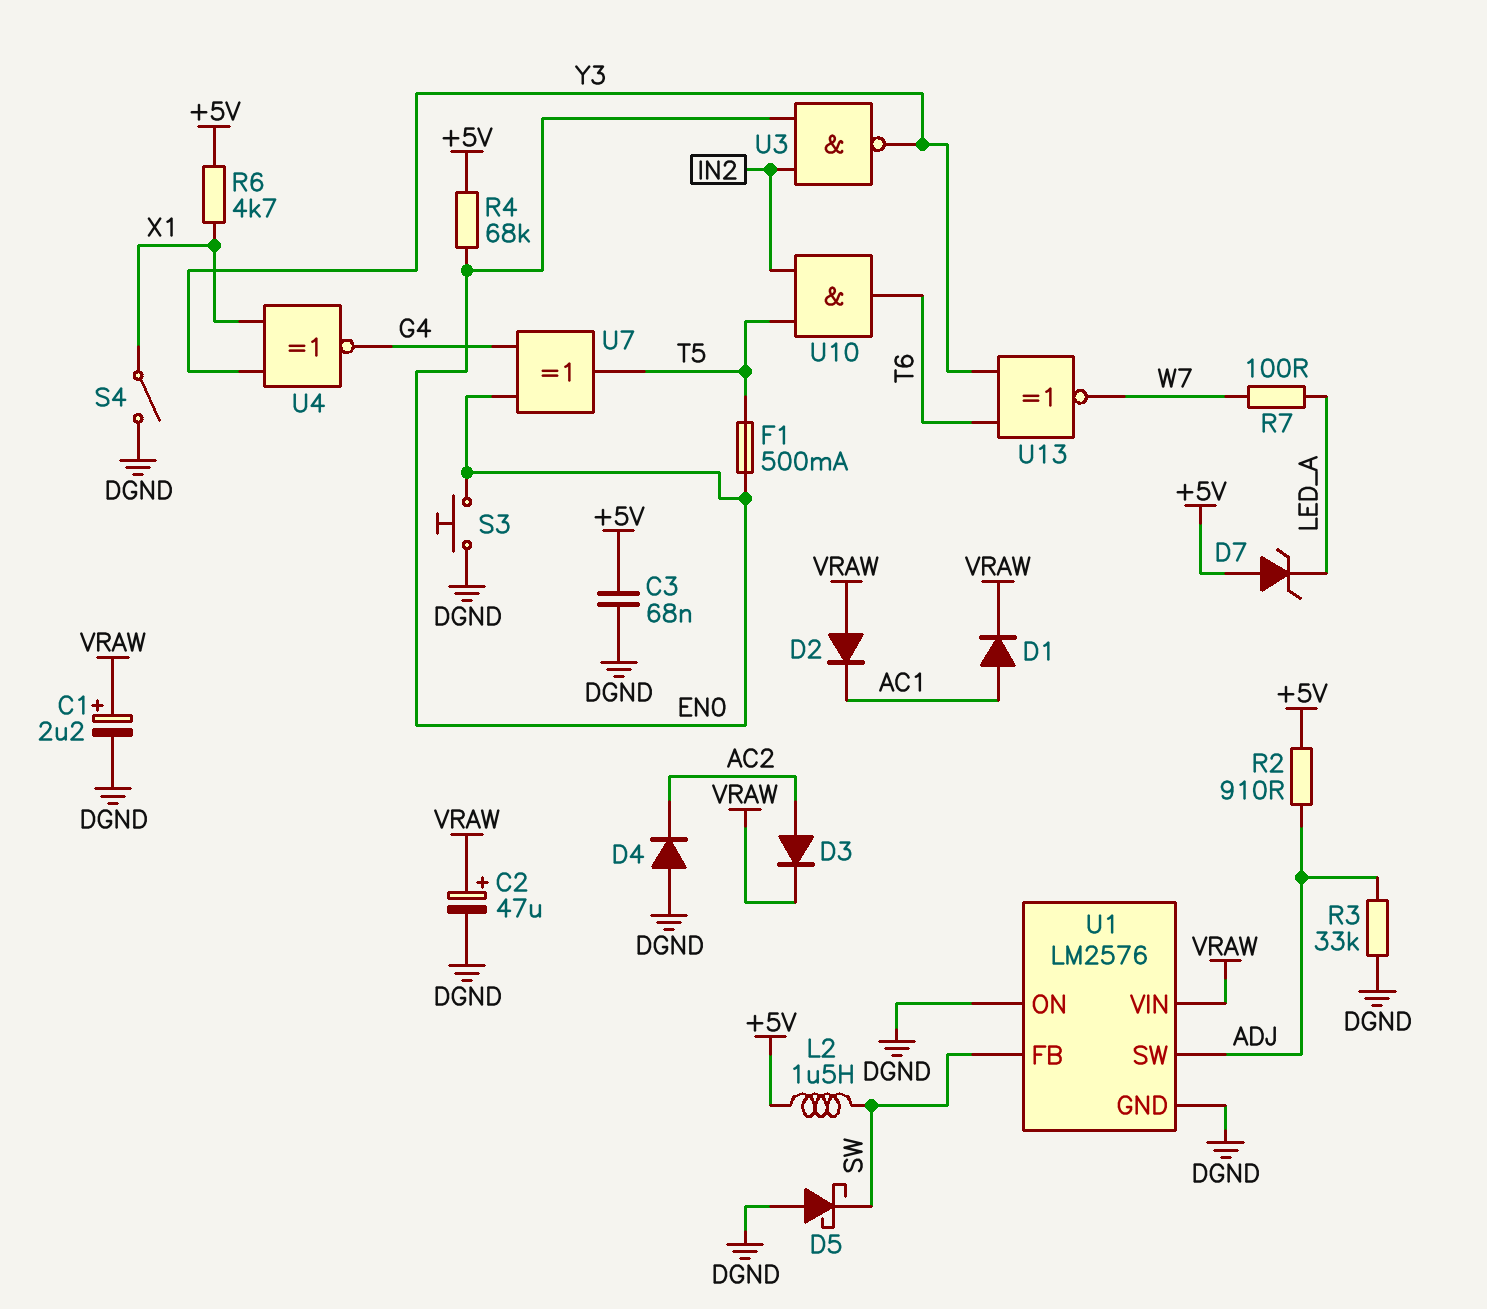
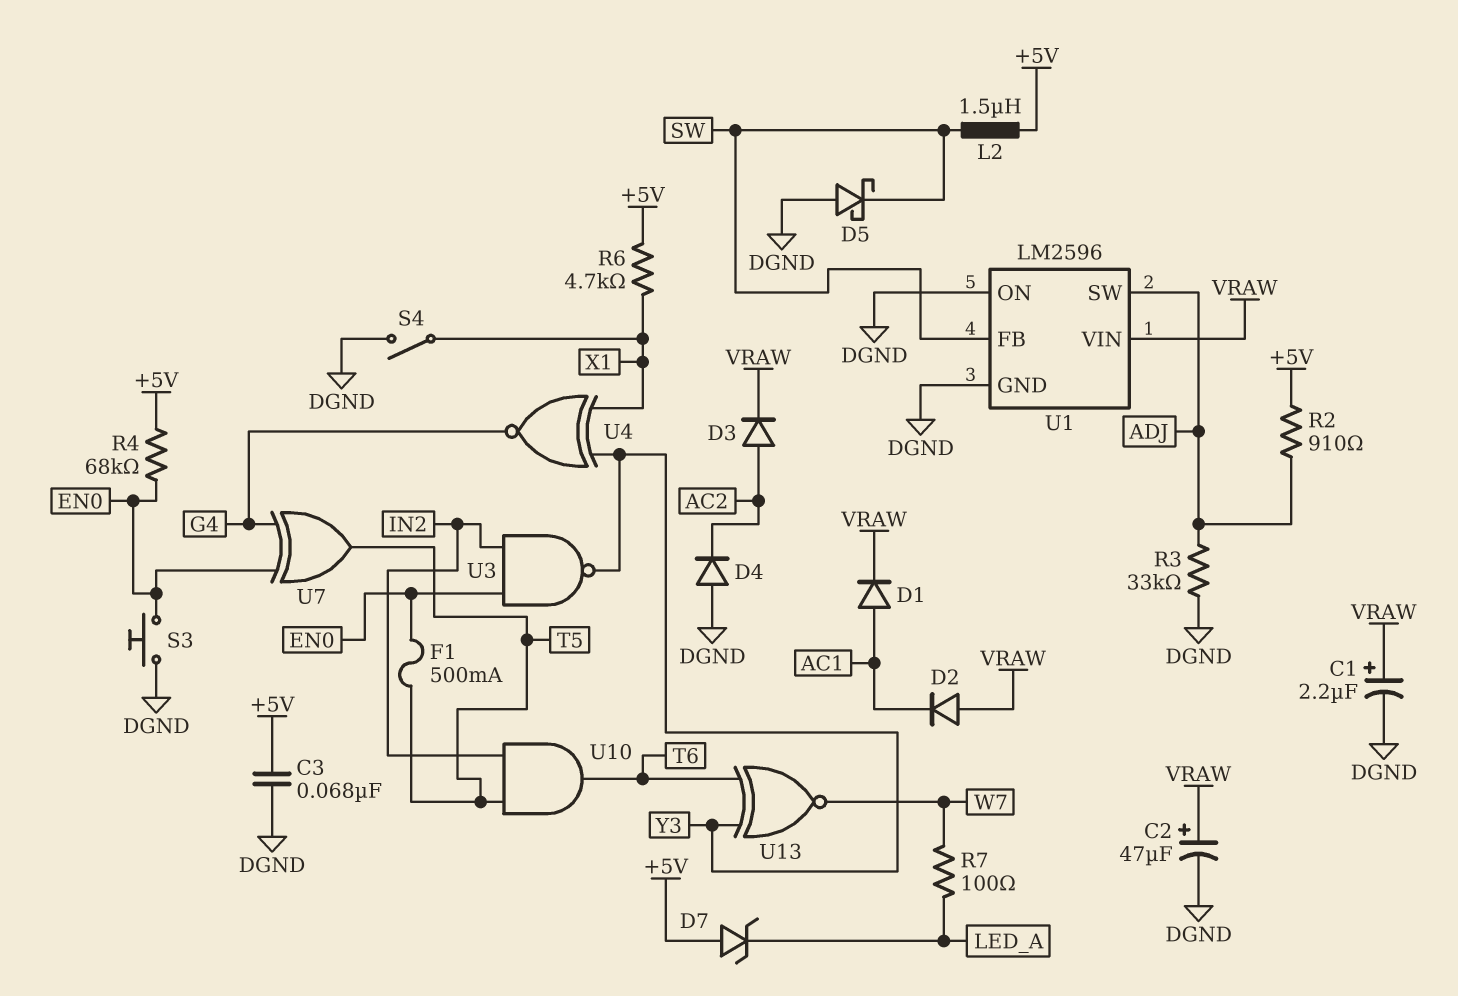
U1: LM2576 -> LM2596

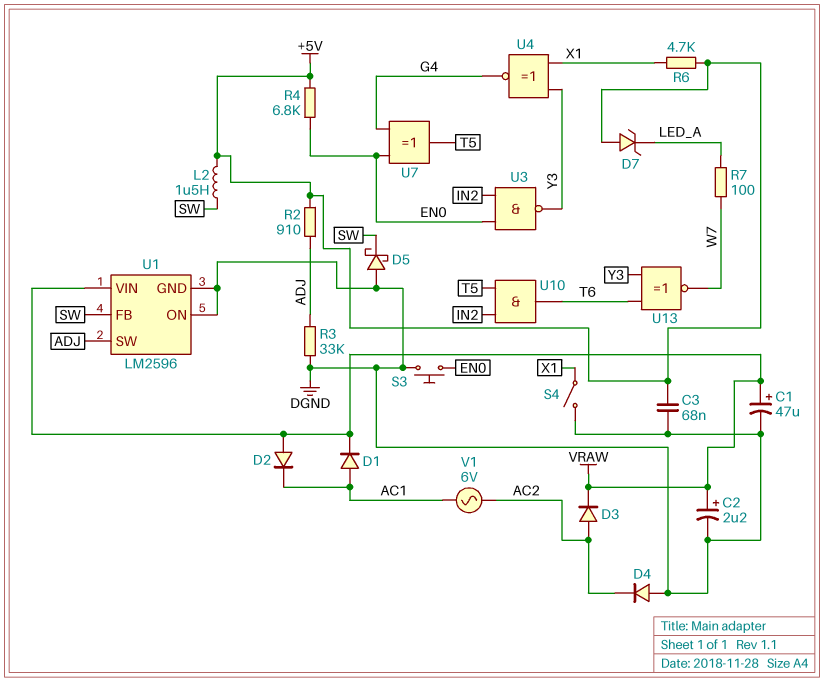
C1: 2.2uF (plus VRAW, minus DGND) -> 47uF (plus VRAW, minus DGND)
C2: 47uF (plus VRAW, minus DGND) -> 2.2uF (plus VRAW, minus DGND)
F1: 500mA (EN0, T5) -> none
R4: 68k (+5V, EN0) -> 6.8k (+5V, EN0)
V1: none -> AC 6V (AC1, AC2)

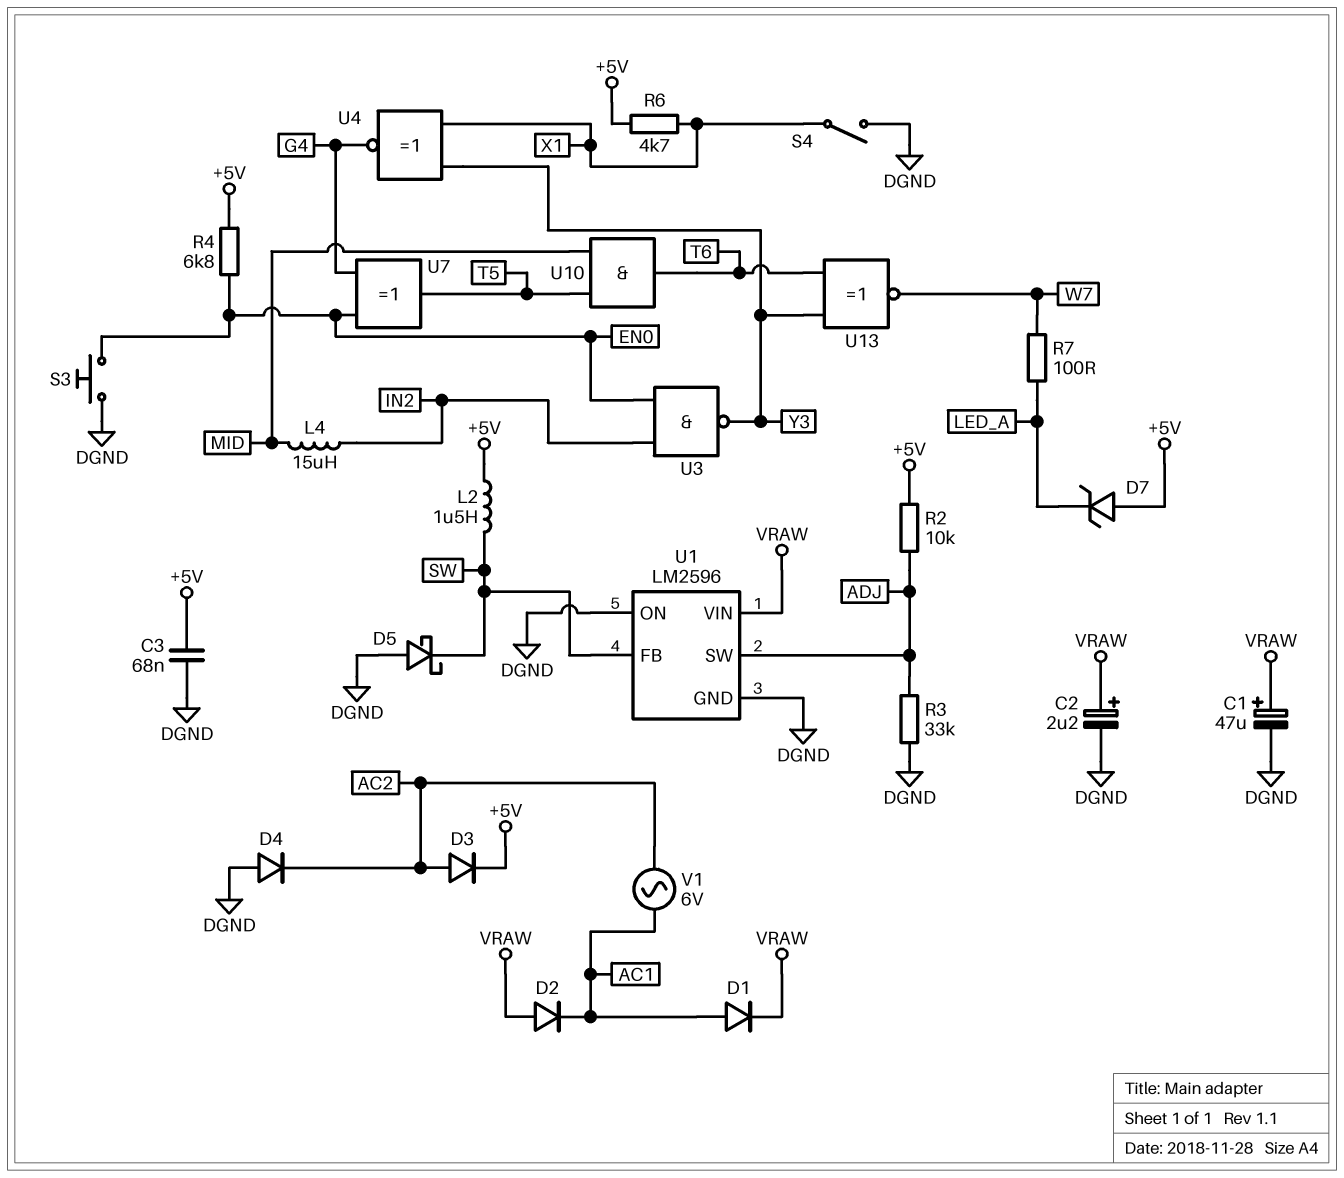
D3: diode (A AC2, K VRAW) -> diode (A AC2, K +5V)
L4: none -> 15uH (IN2, MID)
R2: 910 (+5V, ADJ) -> 10k (+5V, ADJ)
U10: AND (in IN2, in T5, out T6) -> AND (in MID, in T5, out T6)

